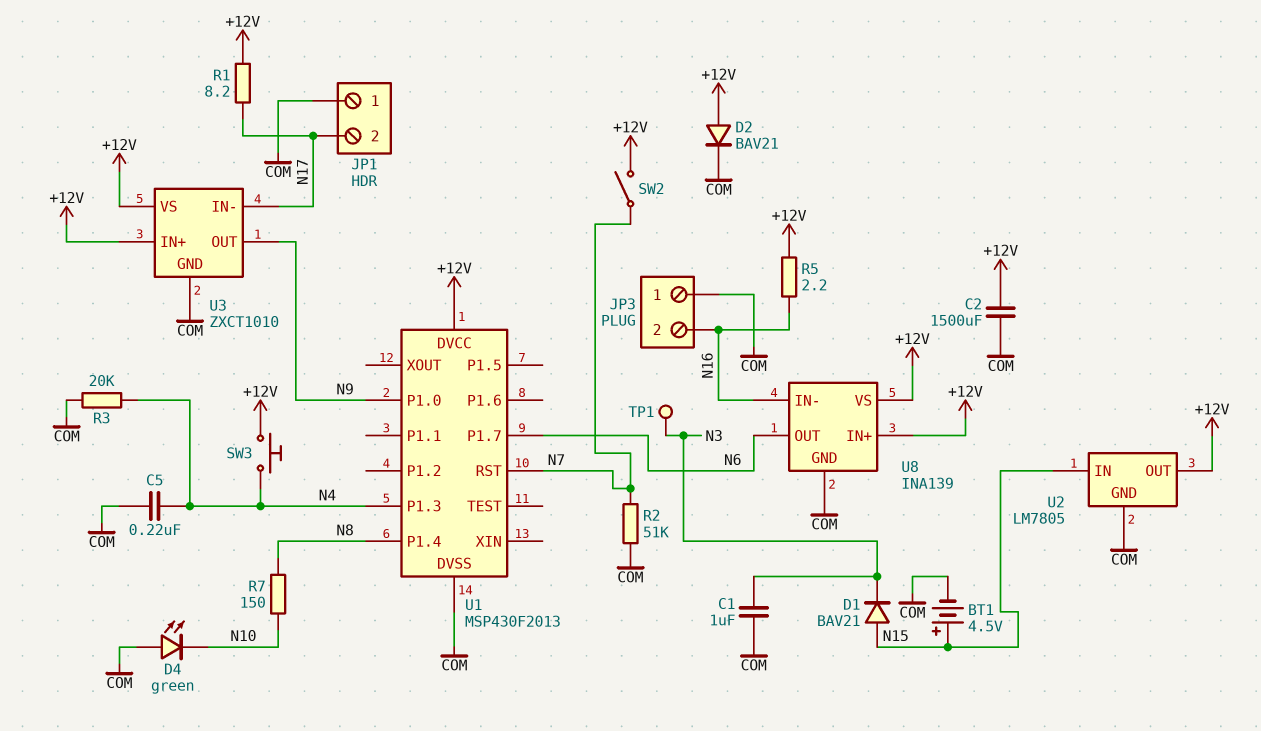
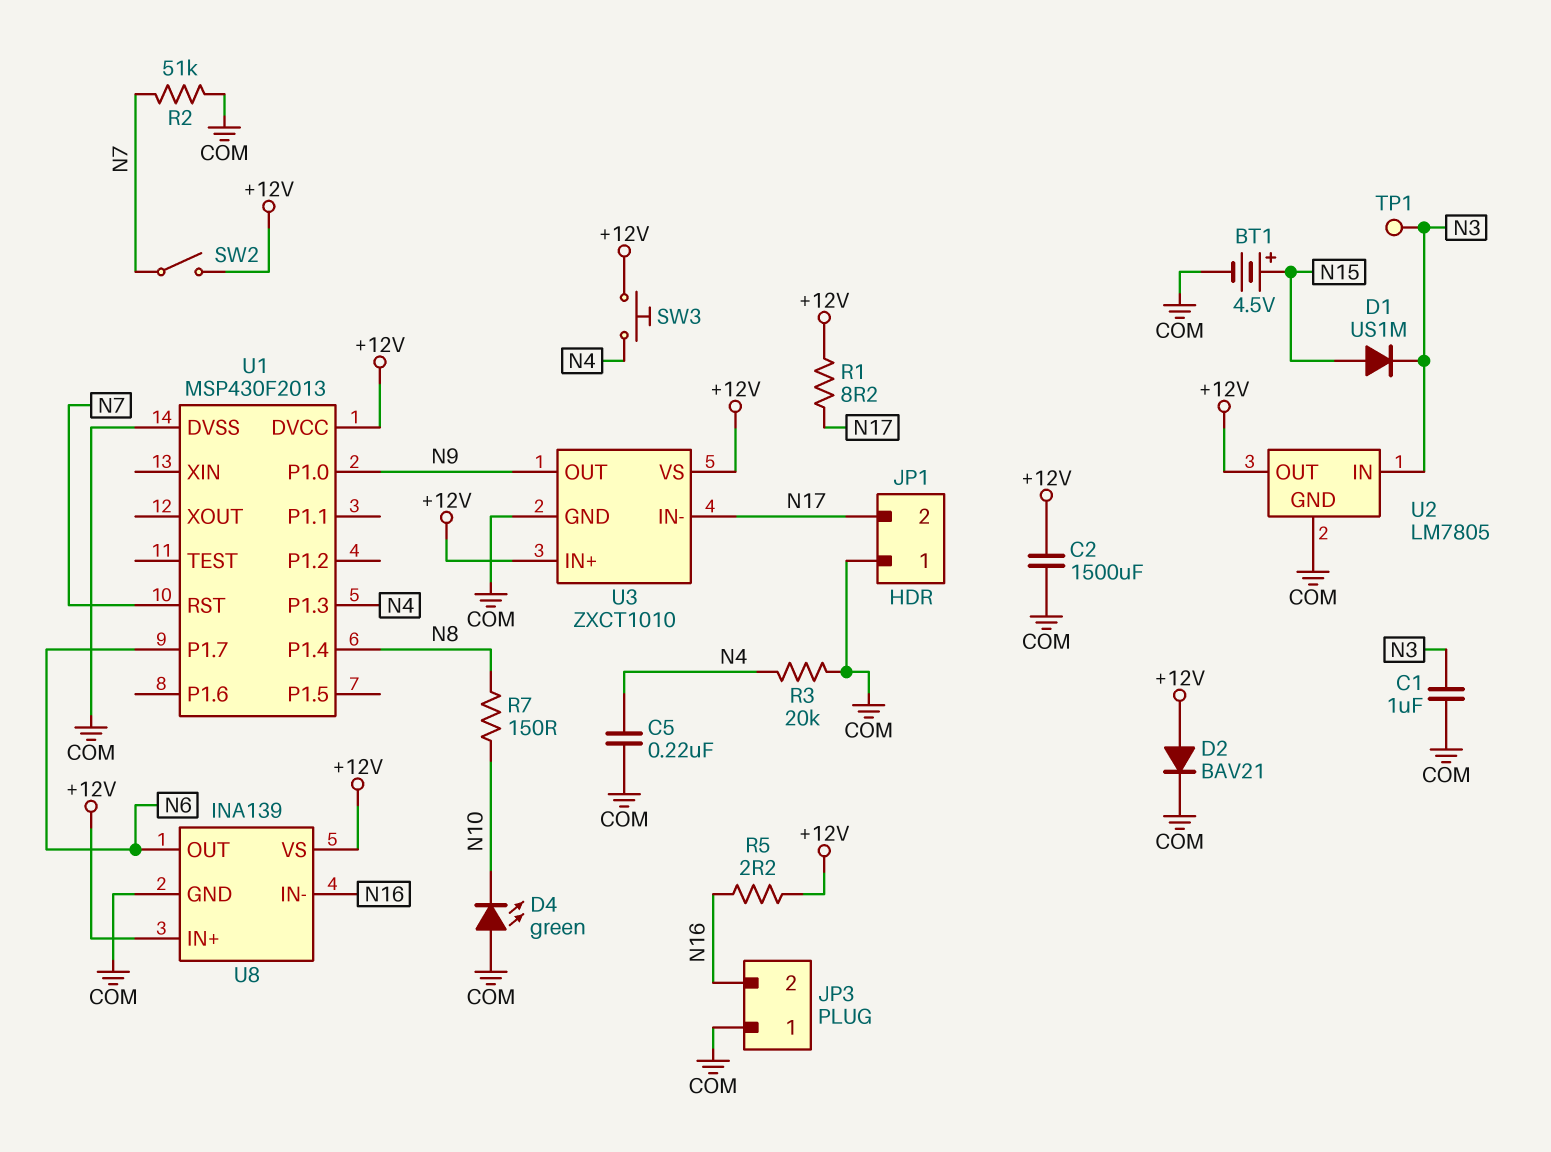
D1: diode BAV21 (A N15, K N3) -> diode US1M (A N15, K N3)
U2 pin IN: N15 -> N3

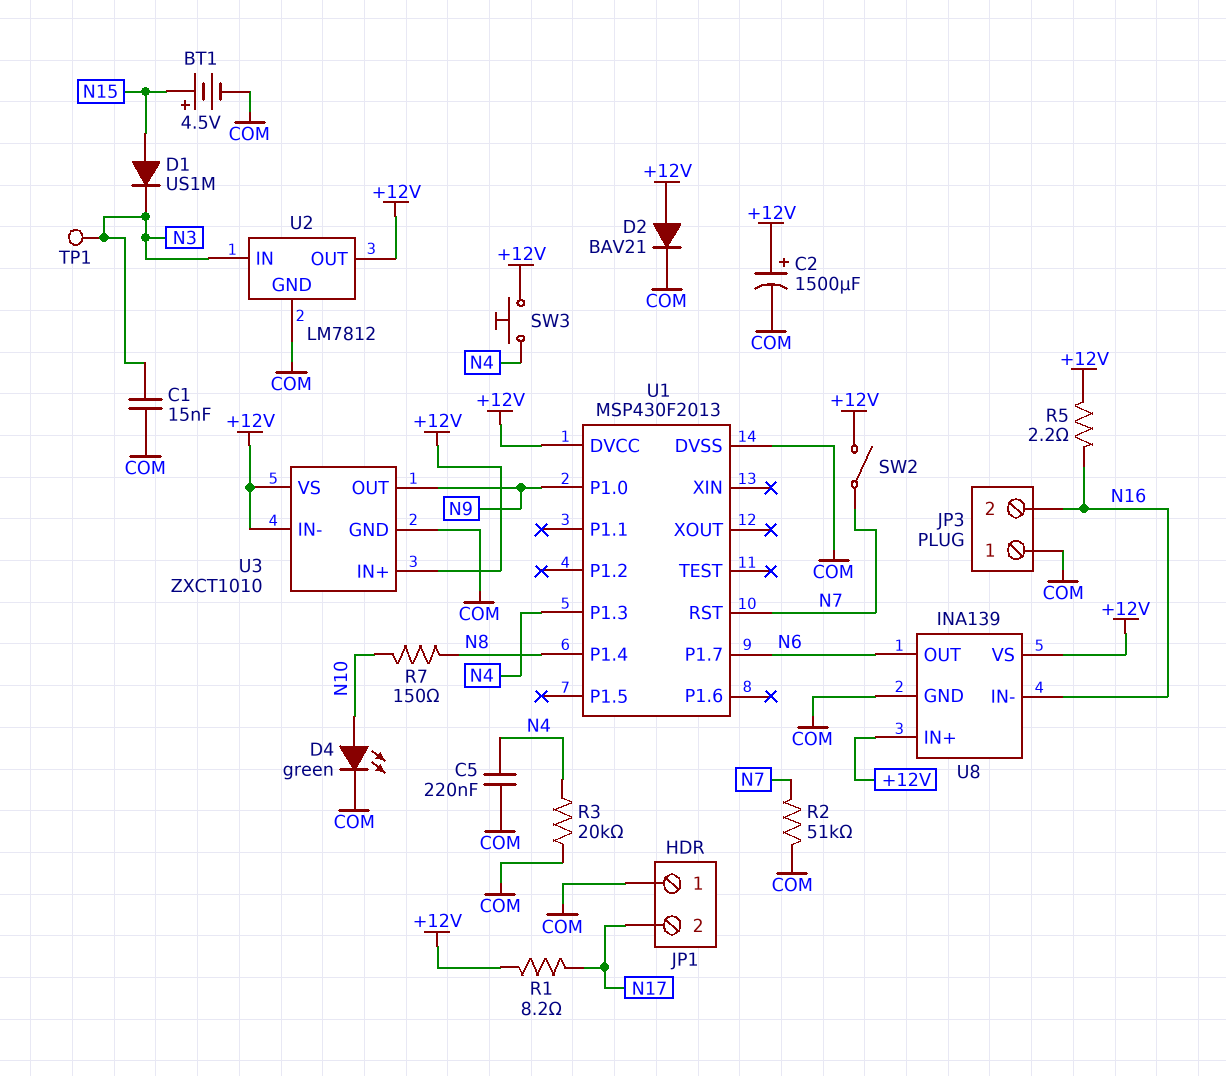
C1: 1uF (COM, N3) -> 15nF (COM, N3)
C2: 1500uF (+12V, COM) -> 1500uF (plus +12V, minus COM)
D4: LED green (A COM, K N10) -> LED green (A N10, K COM)
U2: LM7805 -> LM7812
U3 pin IN-: N17 -> +12V

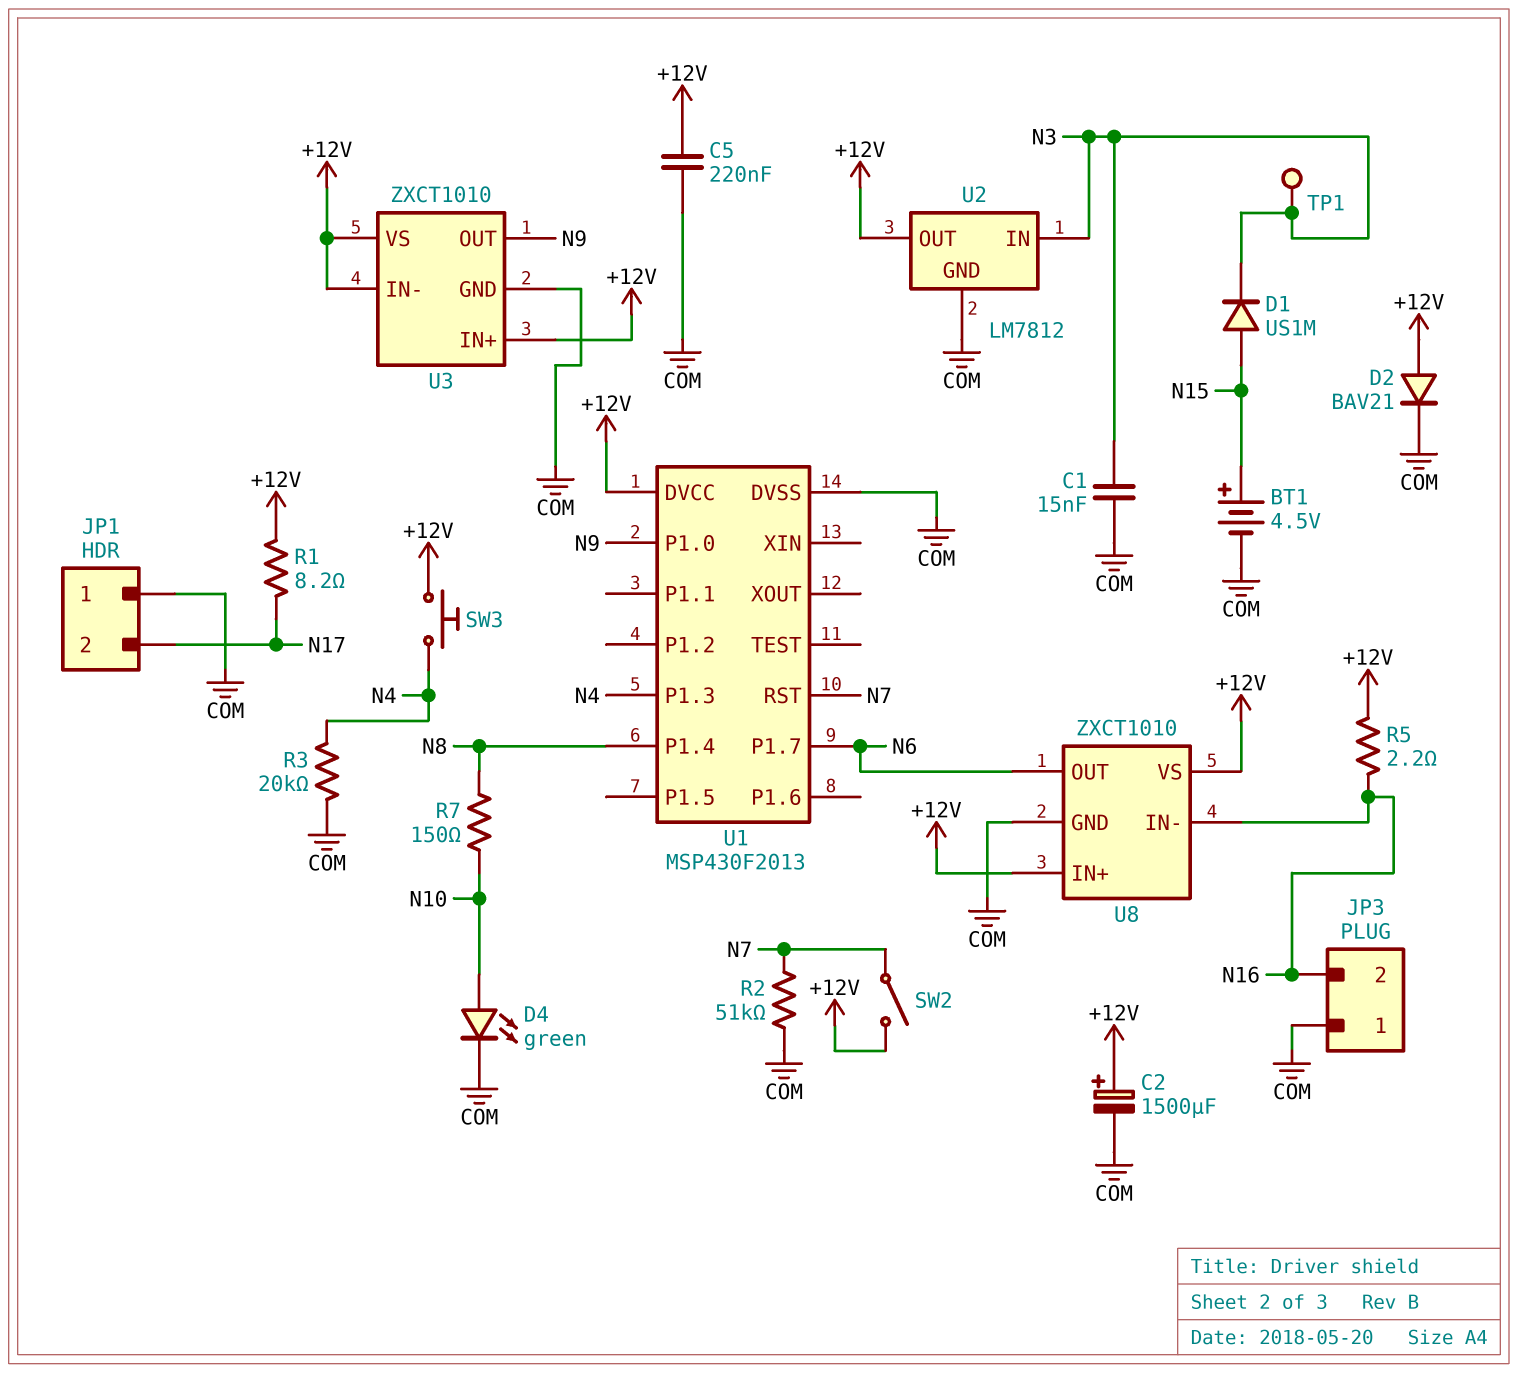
C5: 220nF (COM, N4) -> 220nF (+12V, COM)
U8: INA139 -> ZXCT1010

